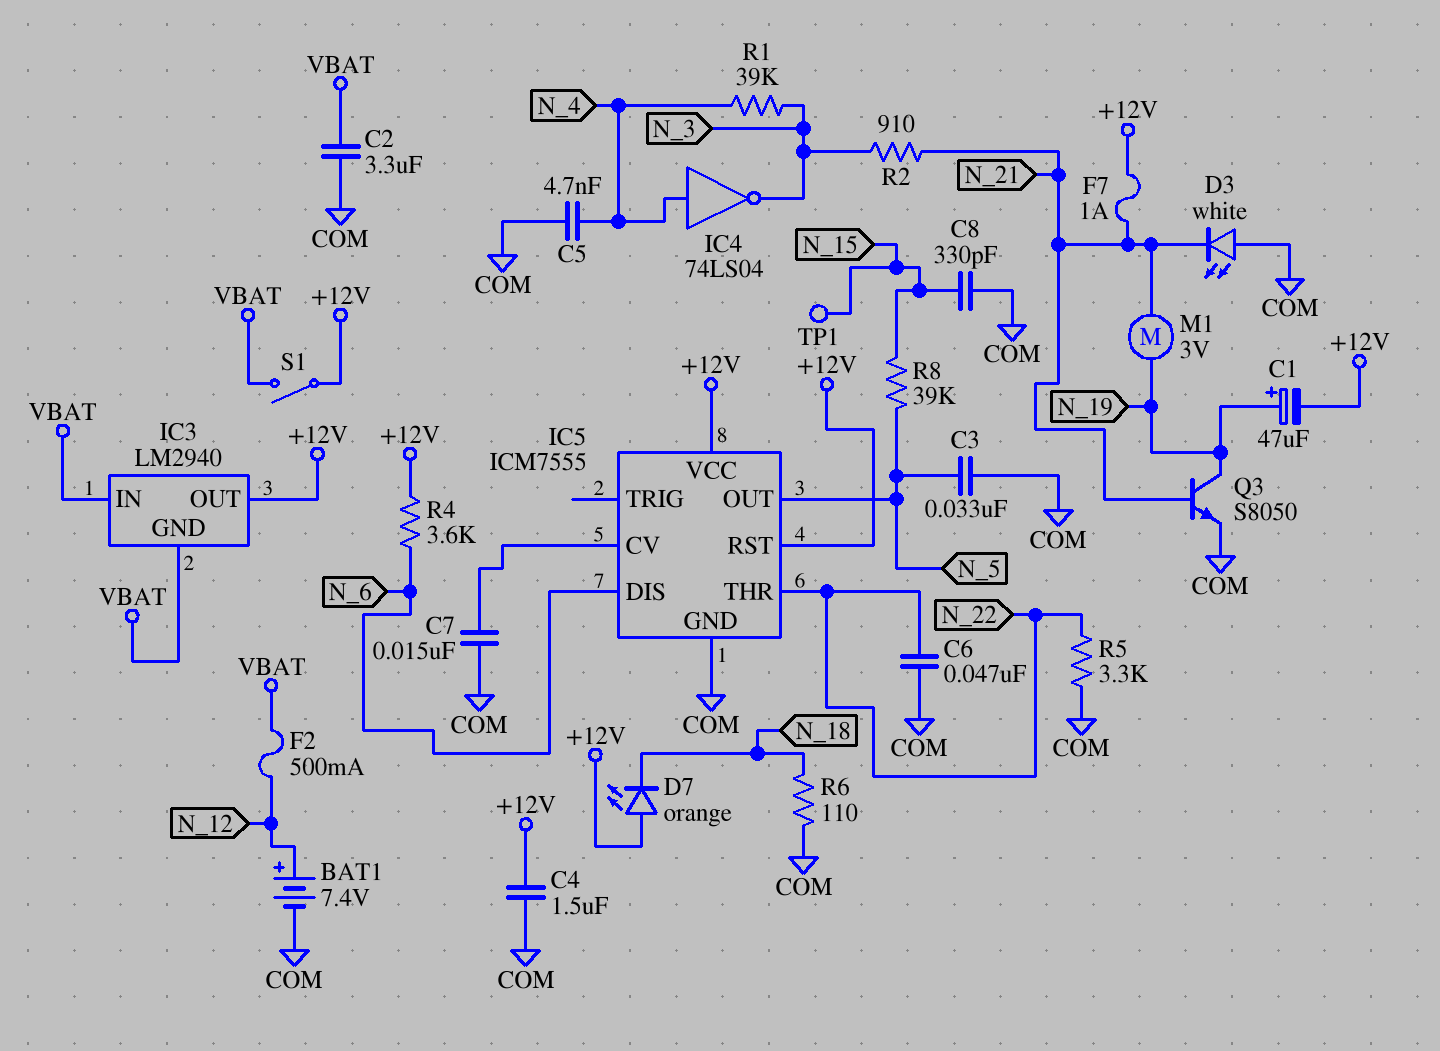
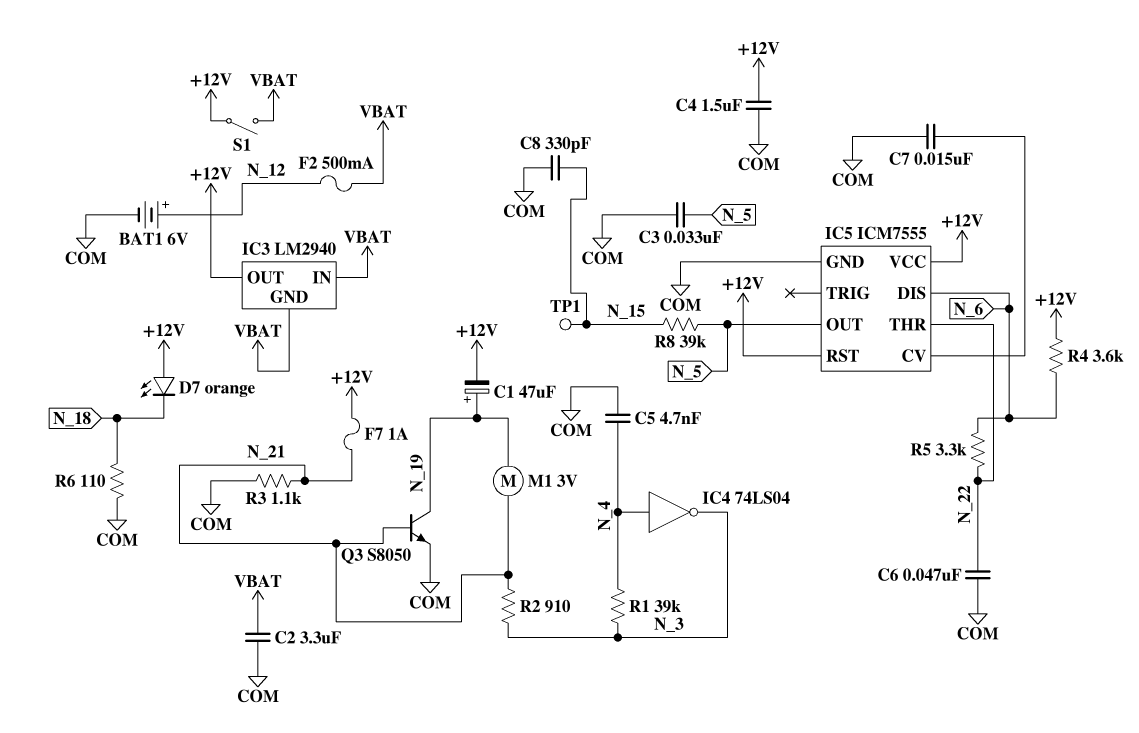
BAT1: 7.4V (plus N_12, minus COM) -> 6V (plus N_12, minus COM)
D3: LED white (A COM, K N_21) -> none
R3: none -> 1.1k (COM, N_21)
R5: 3.3k (COM, N_22) -> 3.3k (N_6, N_22)

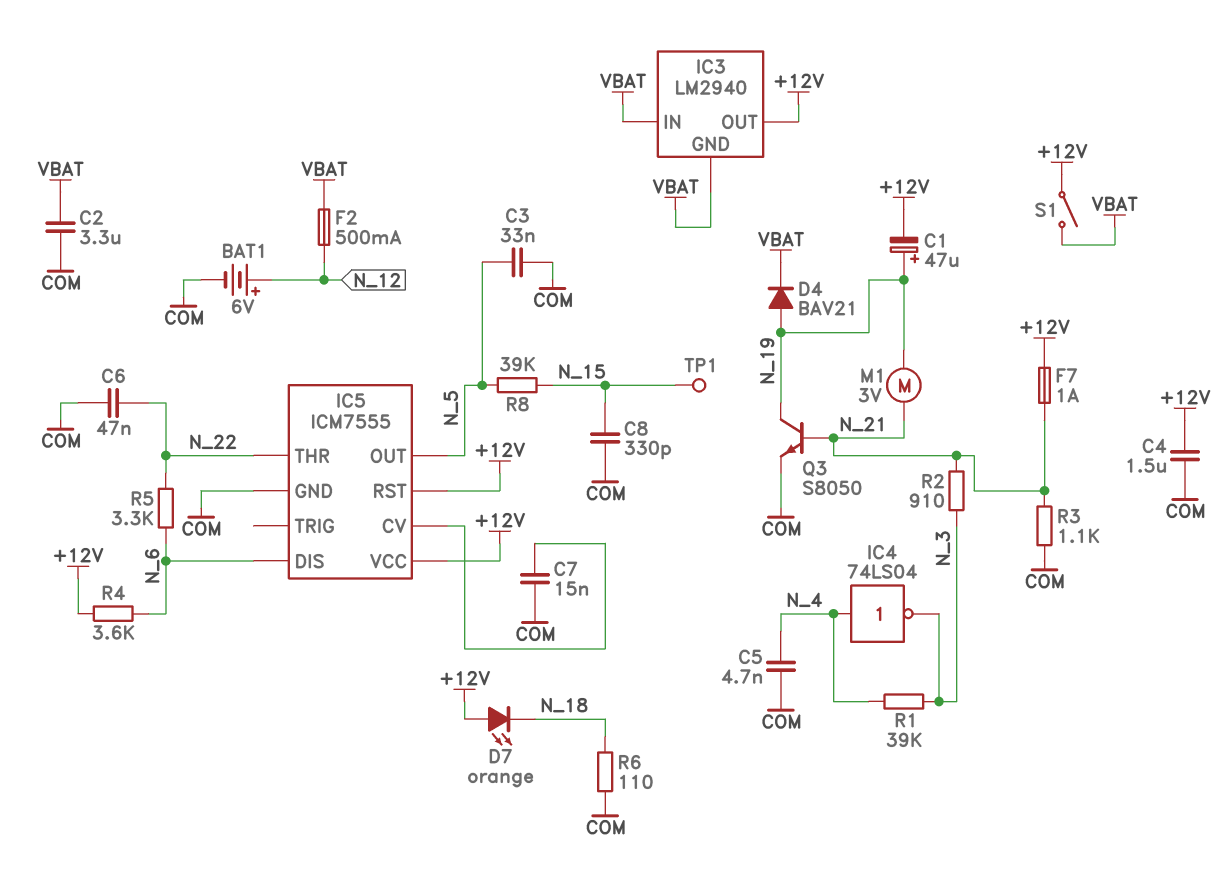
D4: none -> diode BAV21 (A N_19, K VBAT)

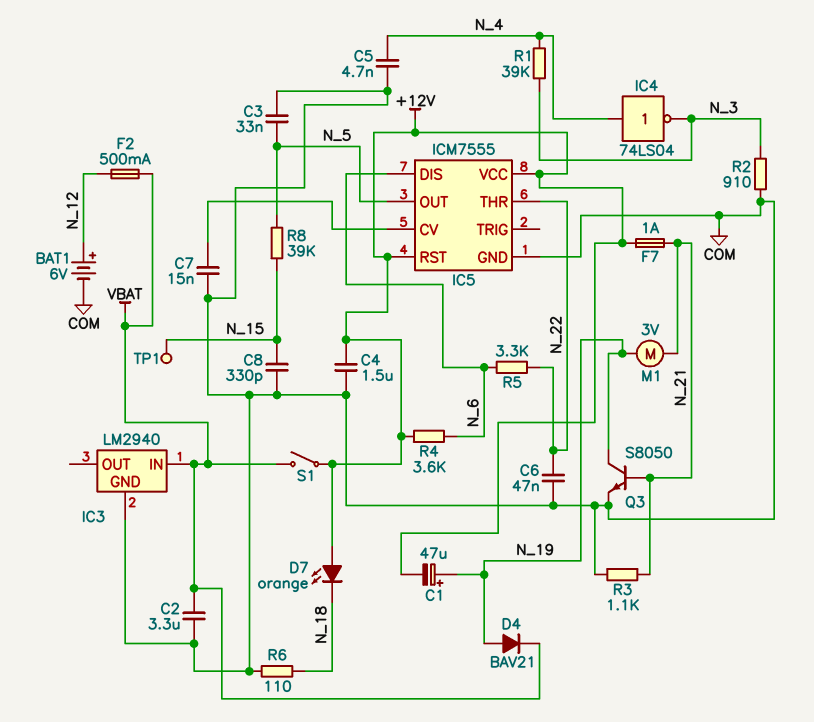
IC3 pin GND: VBAT -> COM
IC3 pin OUT: +12V -> none
R2: 910 (N_3, N_21) -> 910 (COM, N_3)

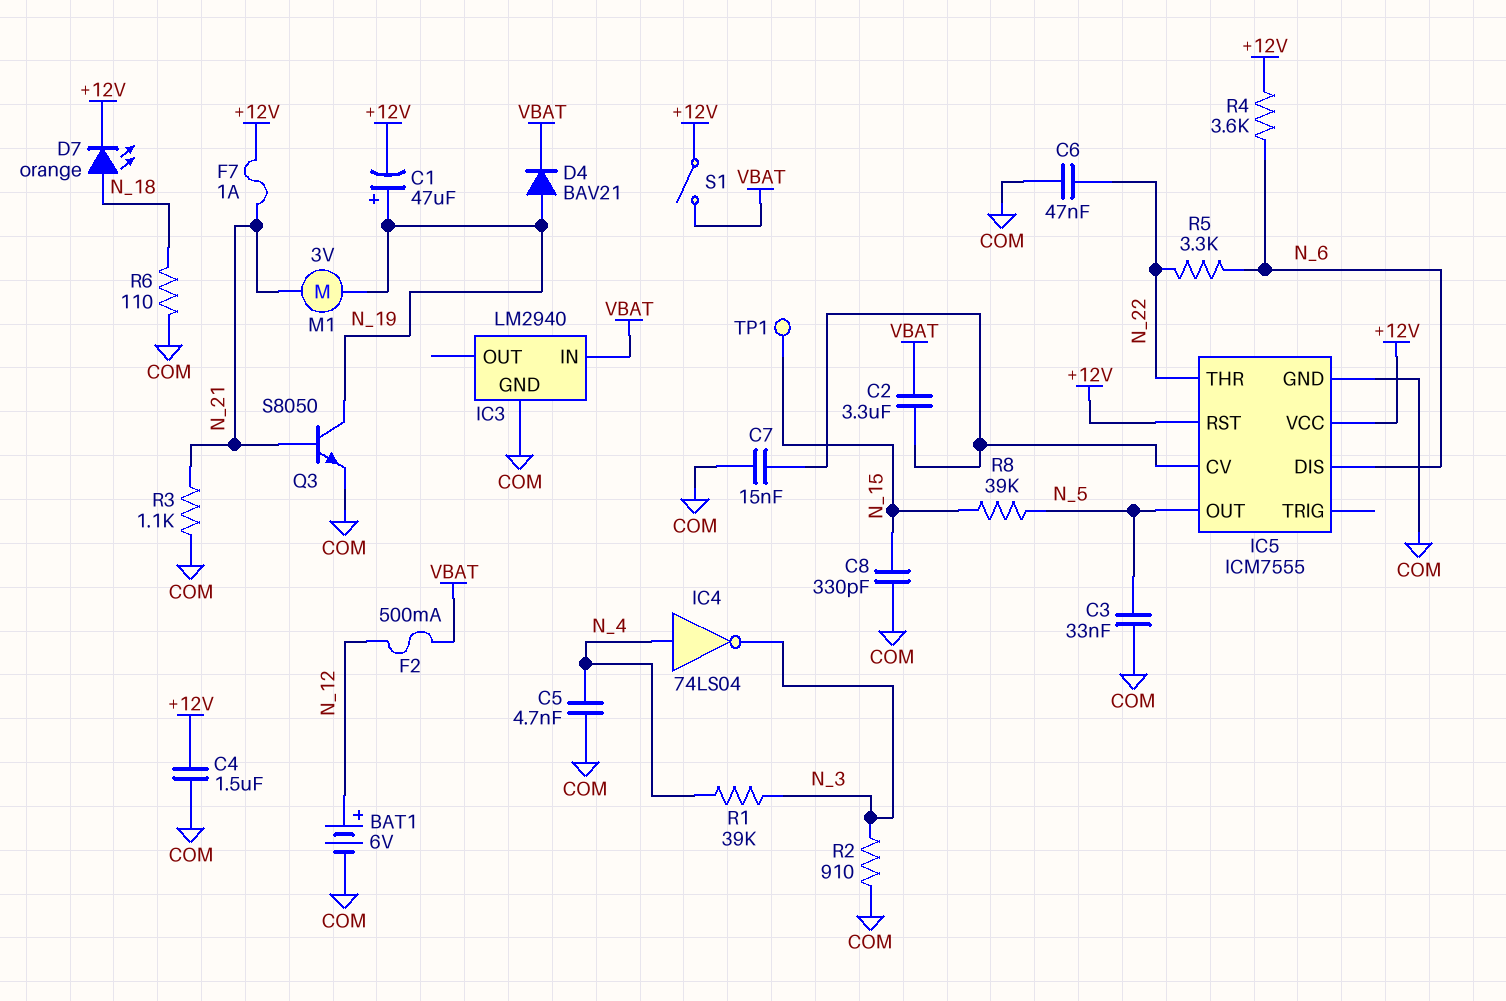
C2: 3.3uF (COM, VBAT) -> 3.3uF (IC5/CV, VBAT)
D7: LED orange (A +12V, K N_18) -> LED orange (A N_18, K +12V)

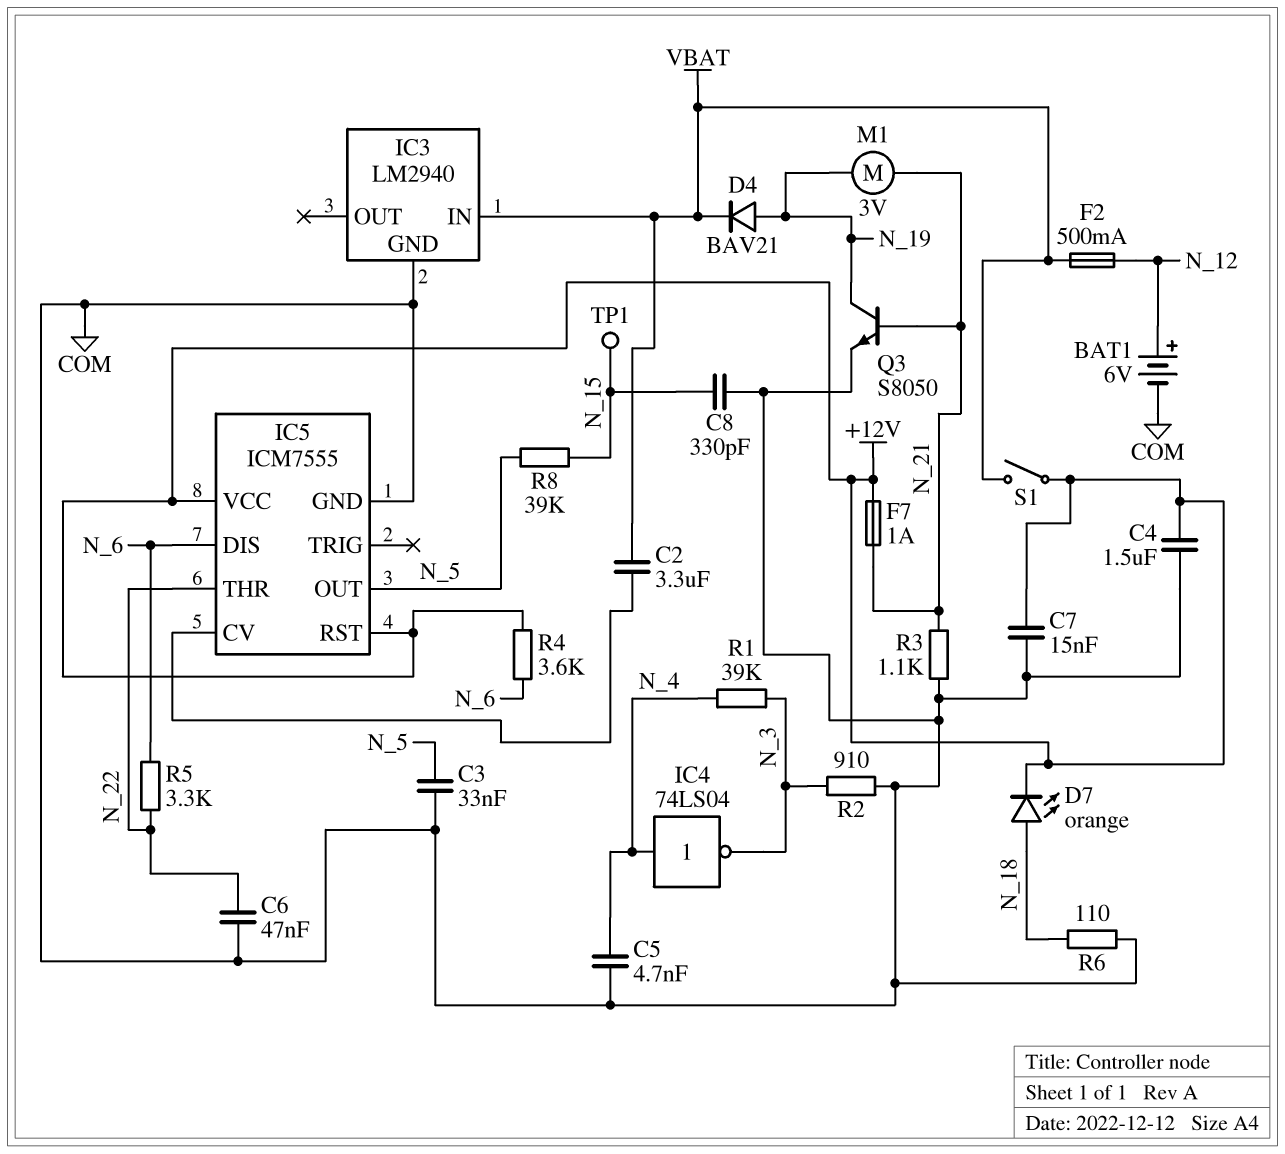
C1: 47uF (plus N_19, minus +12V) -> none
C7: 15nF (COM, IC5/CV) -> 15nF (+12V, COM)

